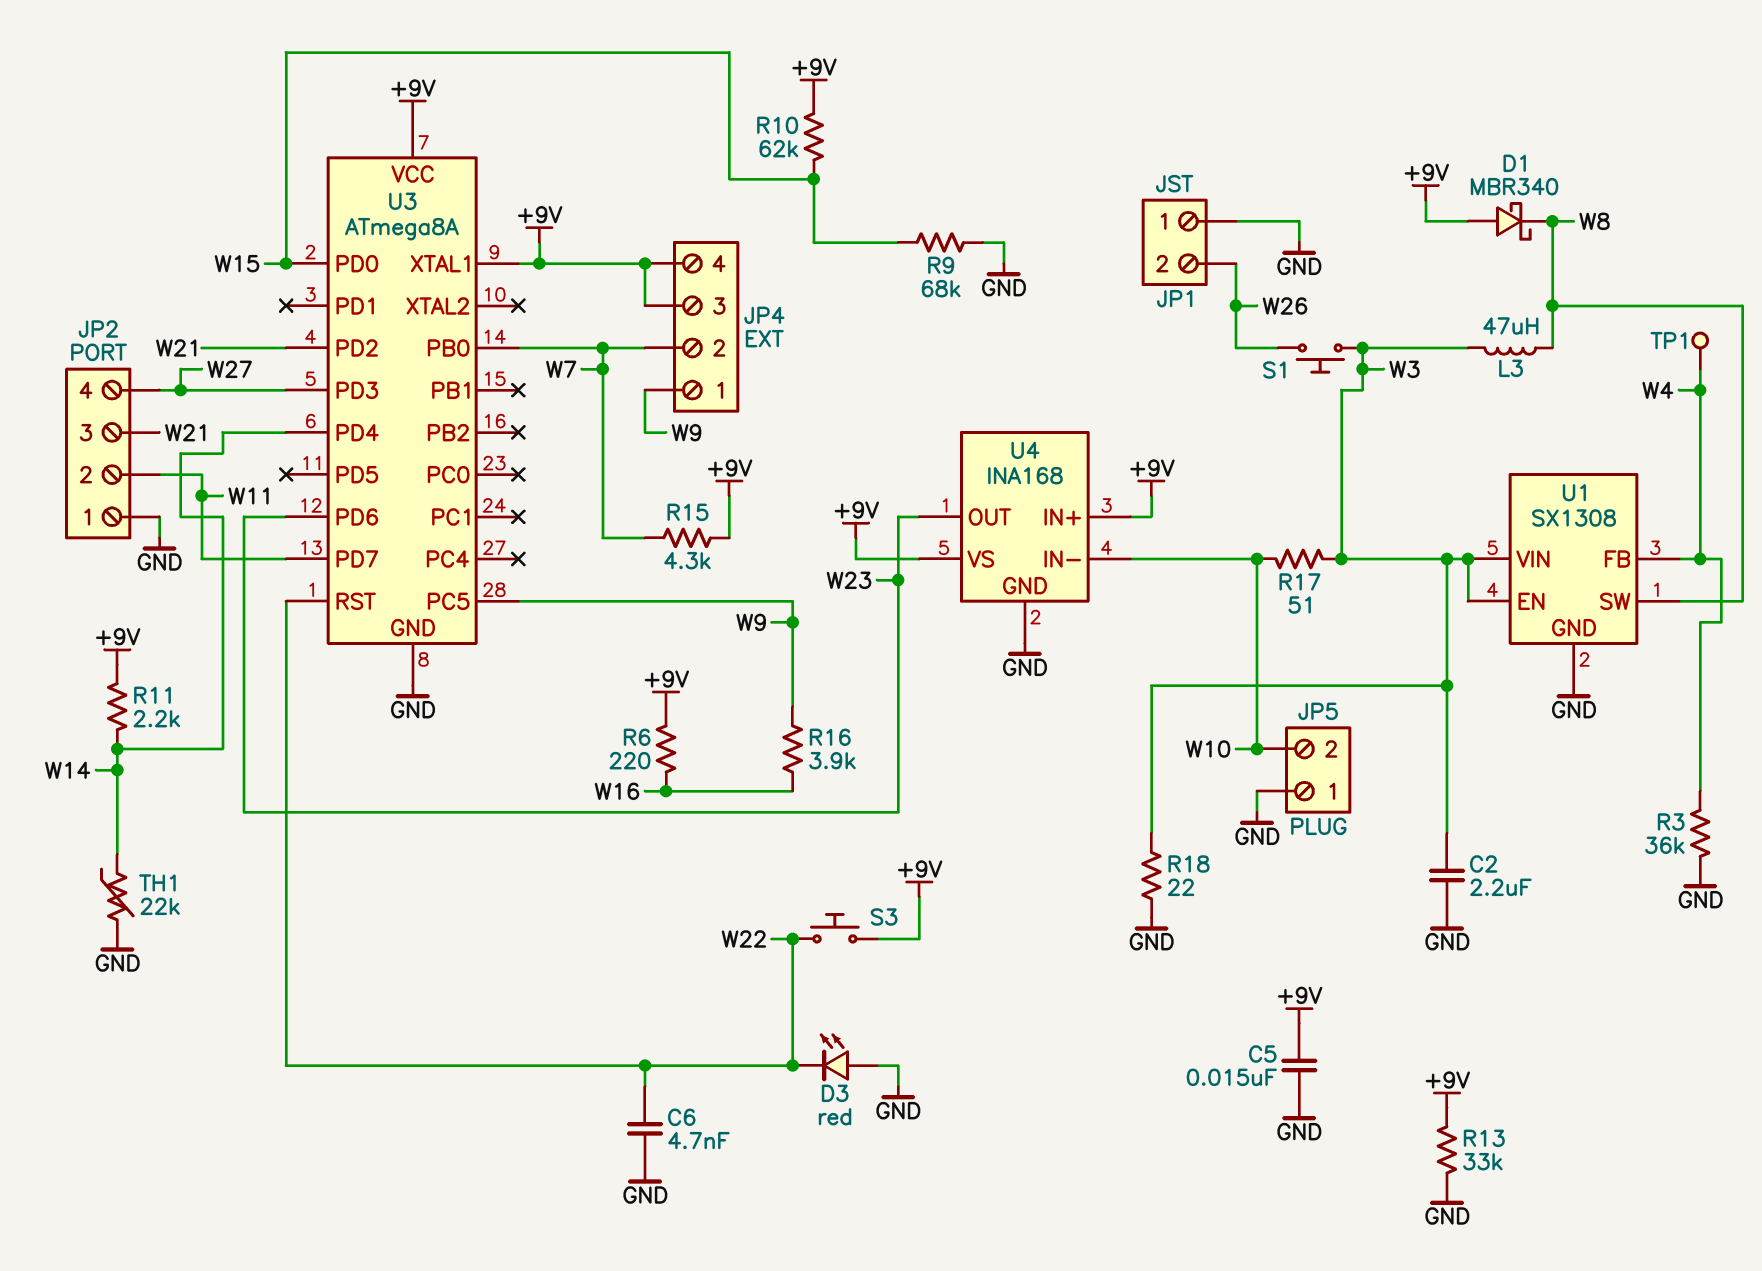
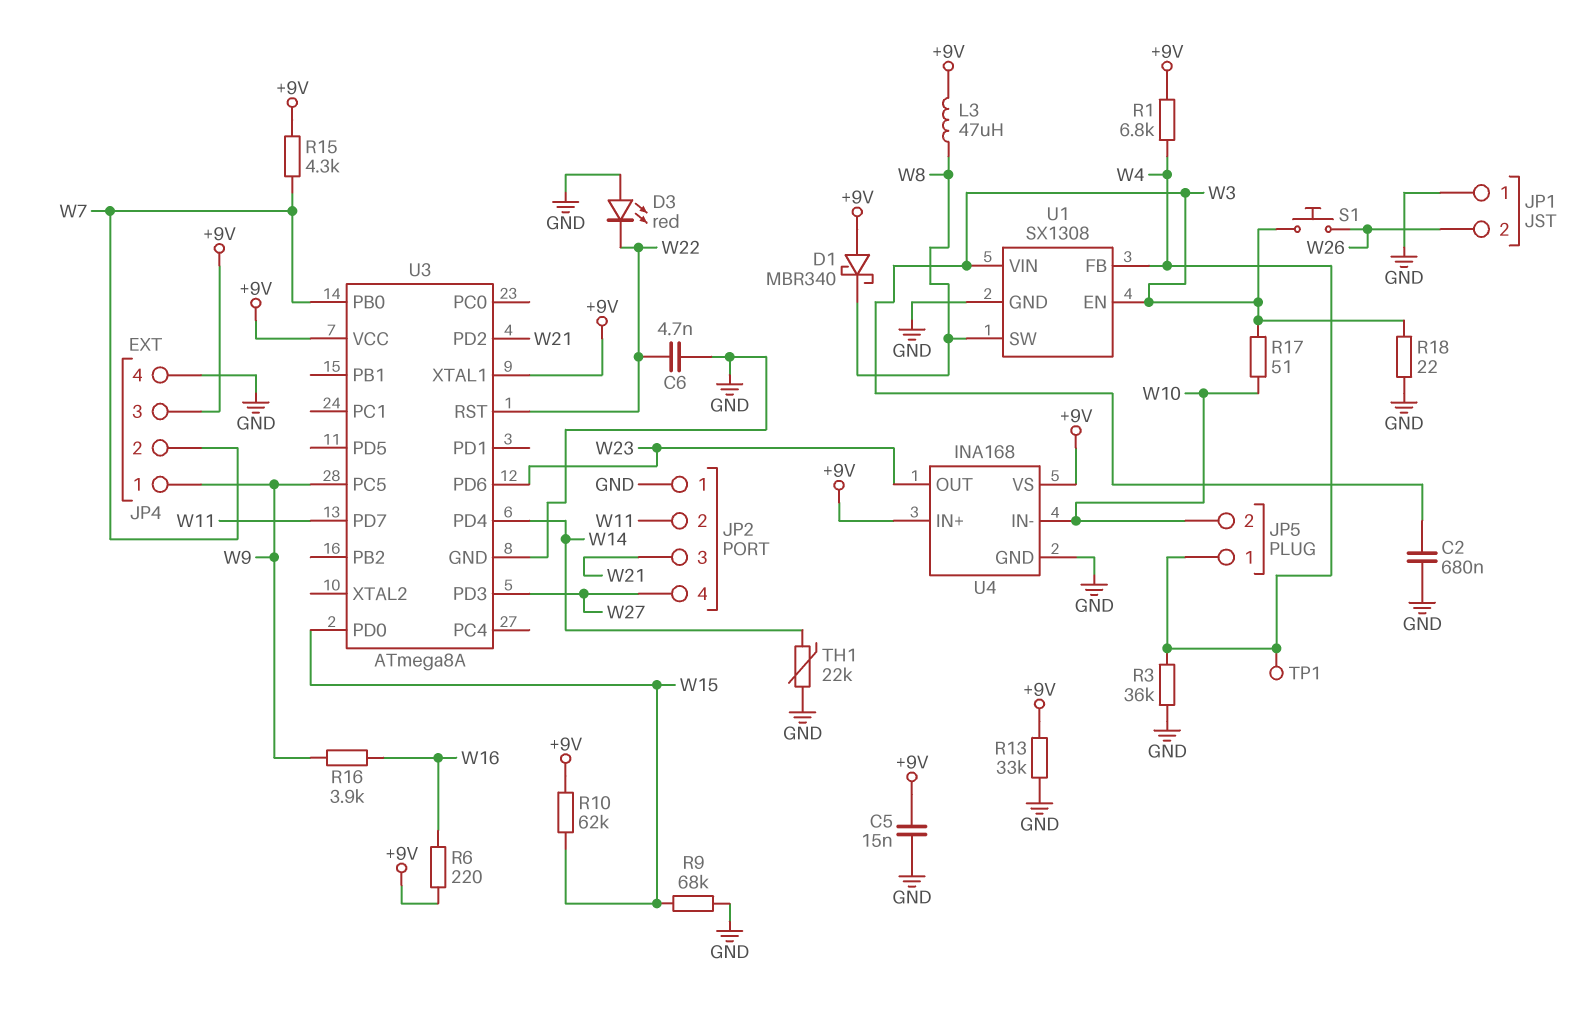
C2: 2.2uF (GND, W3) -> 680nF (GND, W3)
JP4 pin 4: +9V -> GND
JP5 pin 1: GND -> W4
L3: 47uH (W3, W8) -> 47uH (+9V, W8)
R1: none -> 6.8k (+9V, W4)
R11: 2.2k (+9V, W14) -> none
S3: button (+9V, W22) -> none

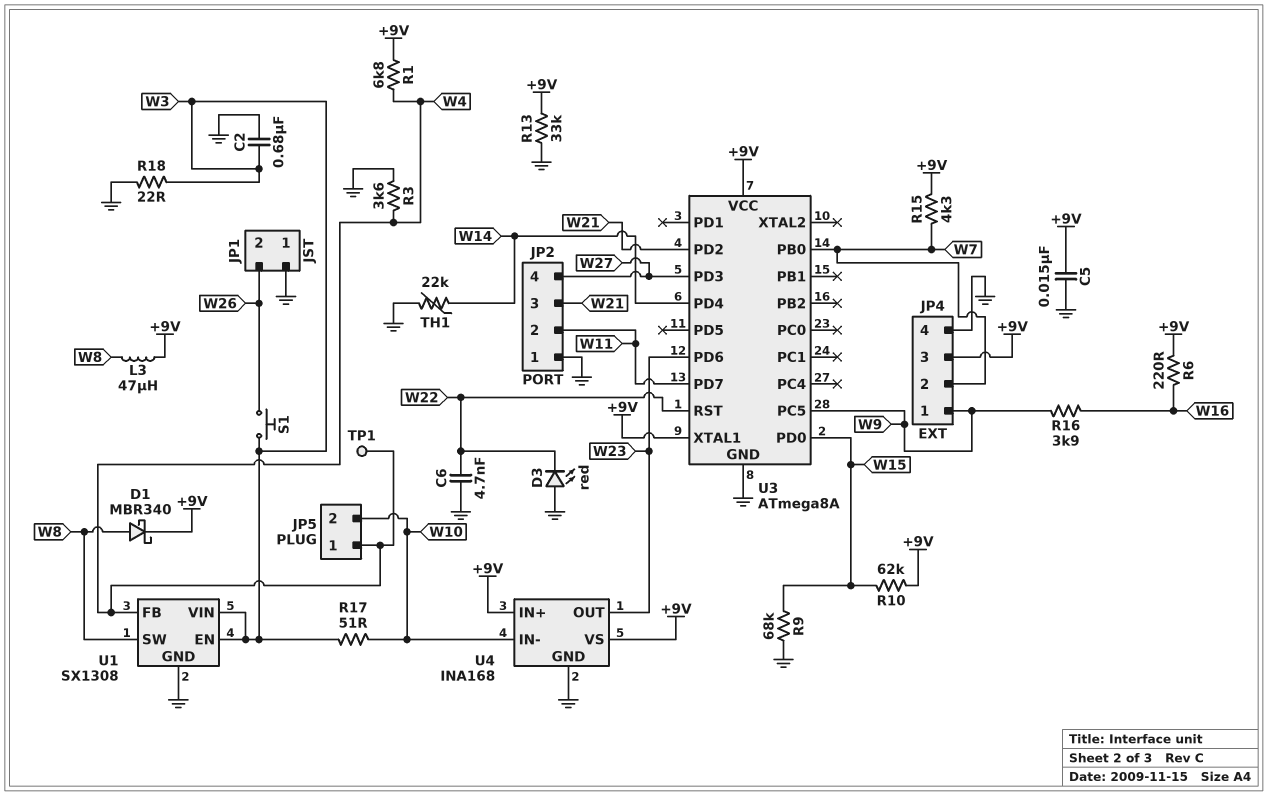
D1: schottky MBR340 (A +9V, K W8) -> schottky MBR340 (A W8, K +9V)
R3: 36k (GND, W4) -> 3.6k (GND, W4)

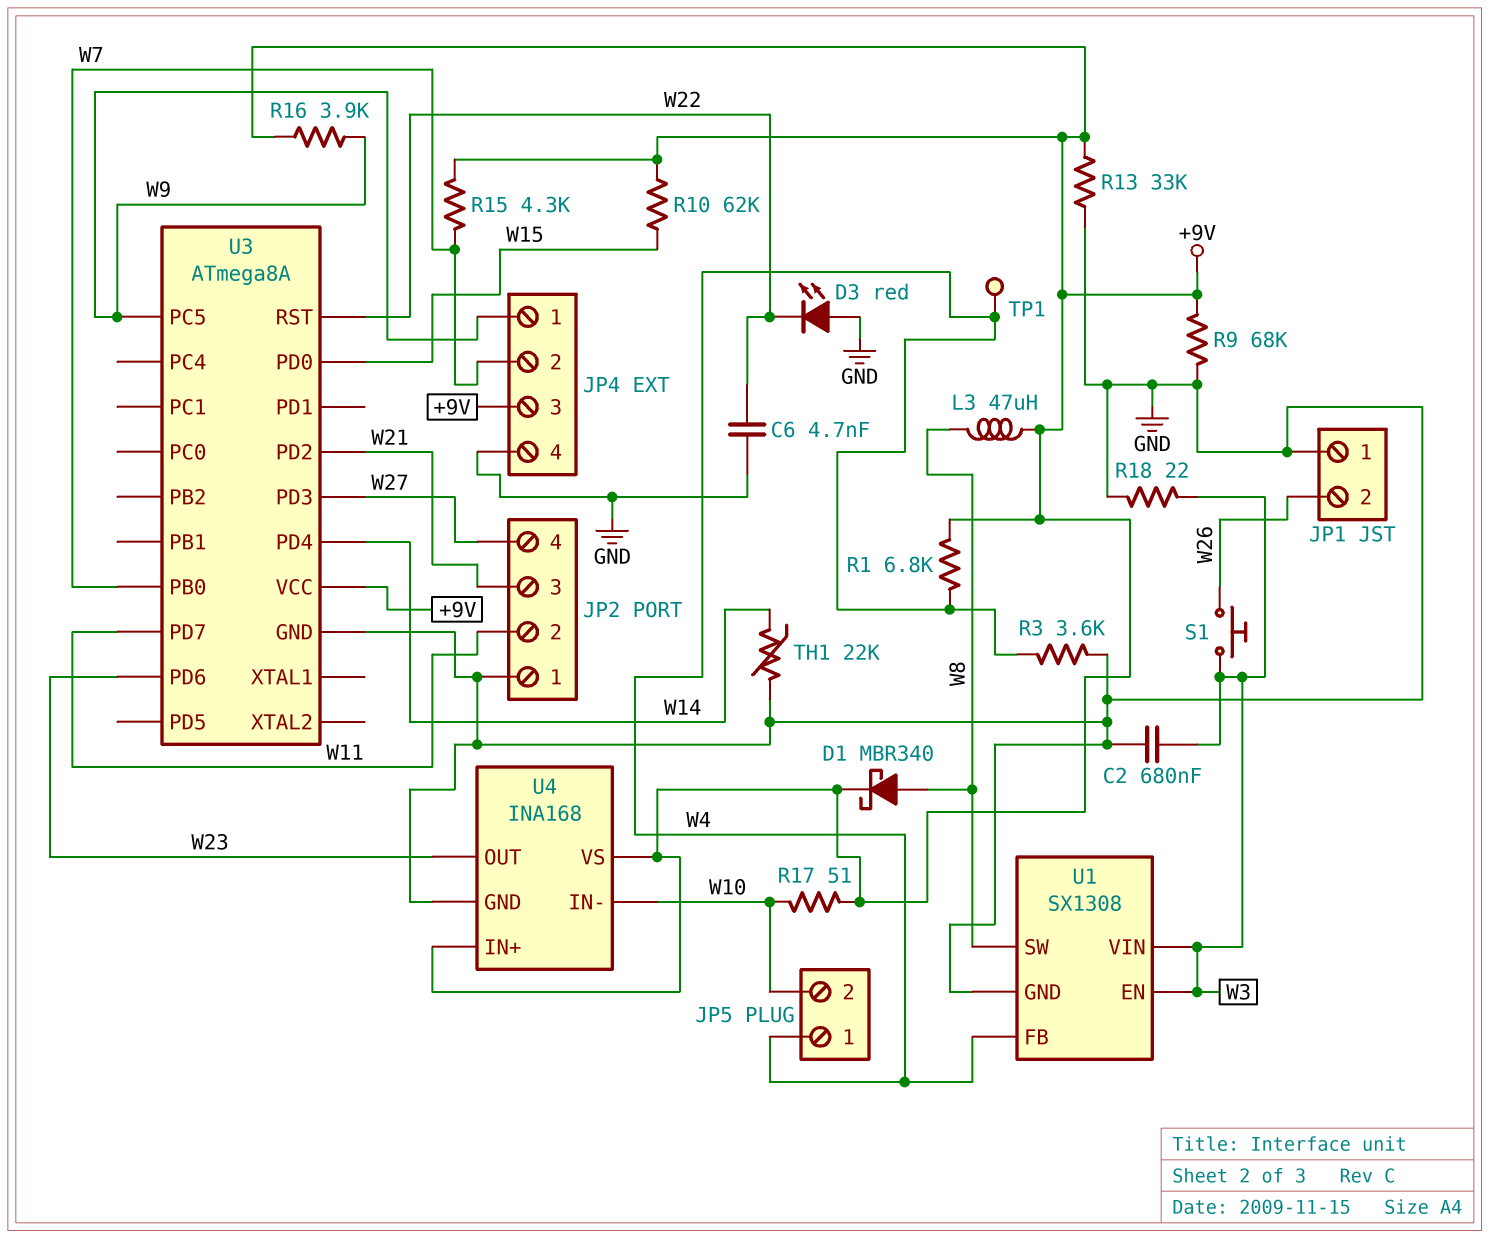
C5: 15nF (+9V, GND) -> none
R6: 220 (+9V, W16) -> none
R9: 68k (GND, W15) -> 68k (+9V, GND)
R16: 3.9k (W9, W16) -> 3.9k (+9V, W9)
R17: 51 (W3, W10) -> 51 (+9V, W10)
U3 pin XTAL1: +9V -> none

